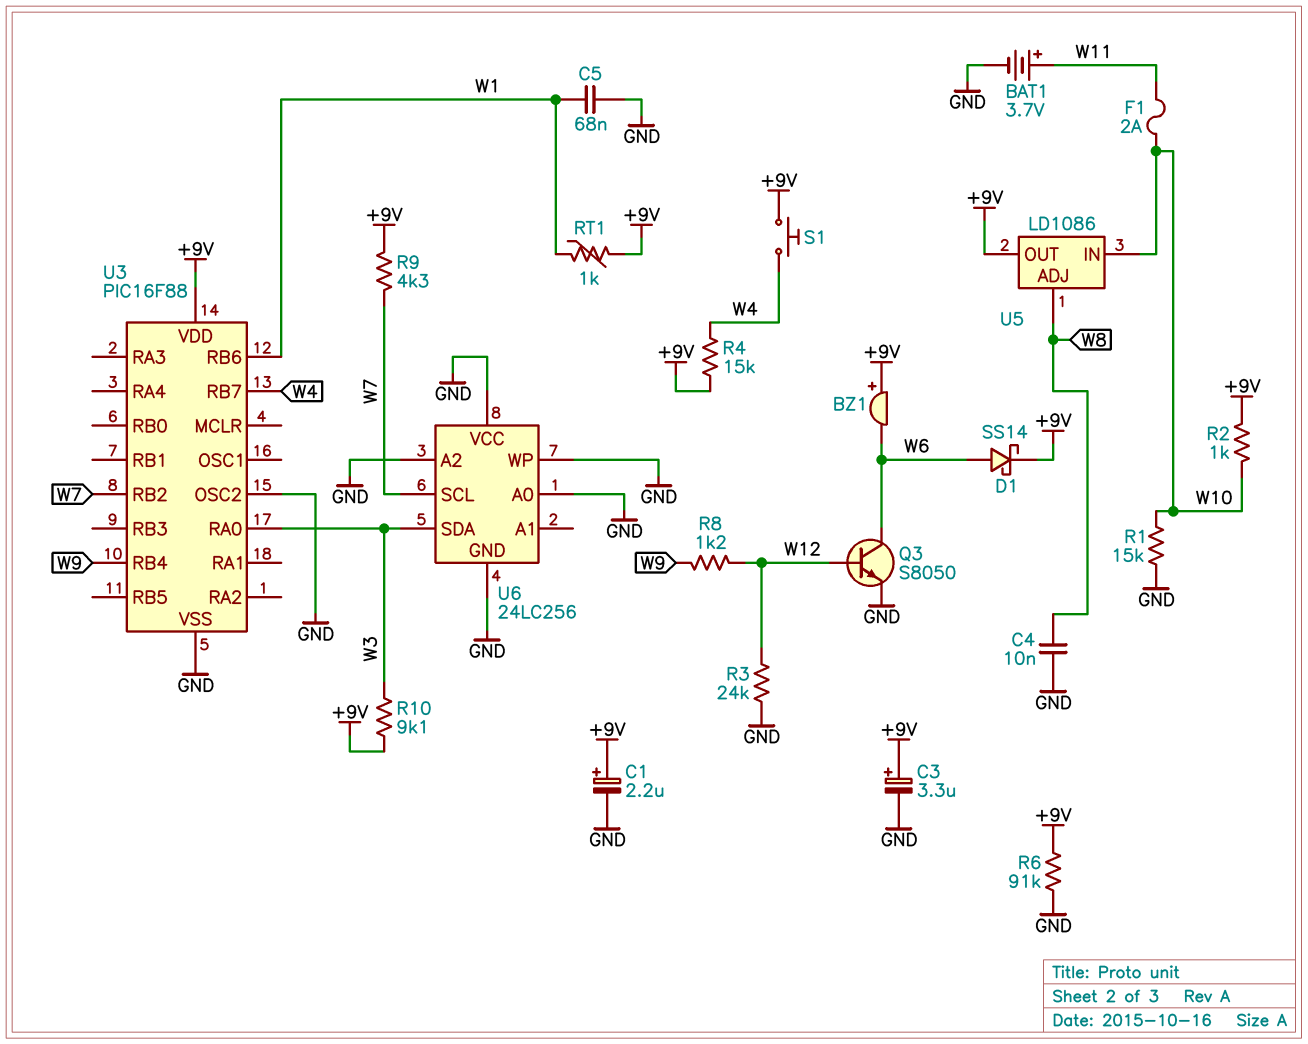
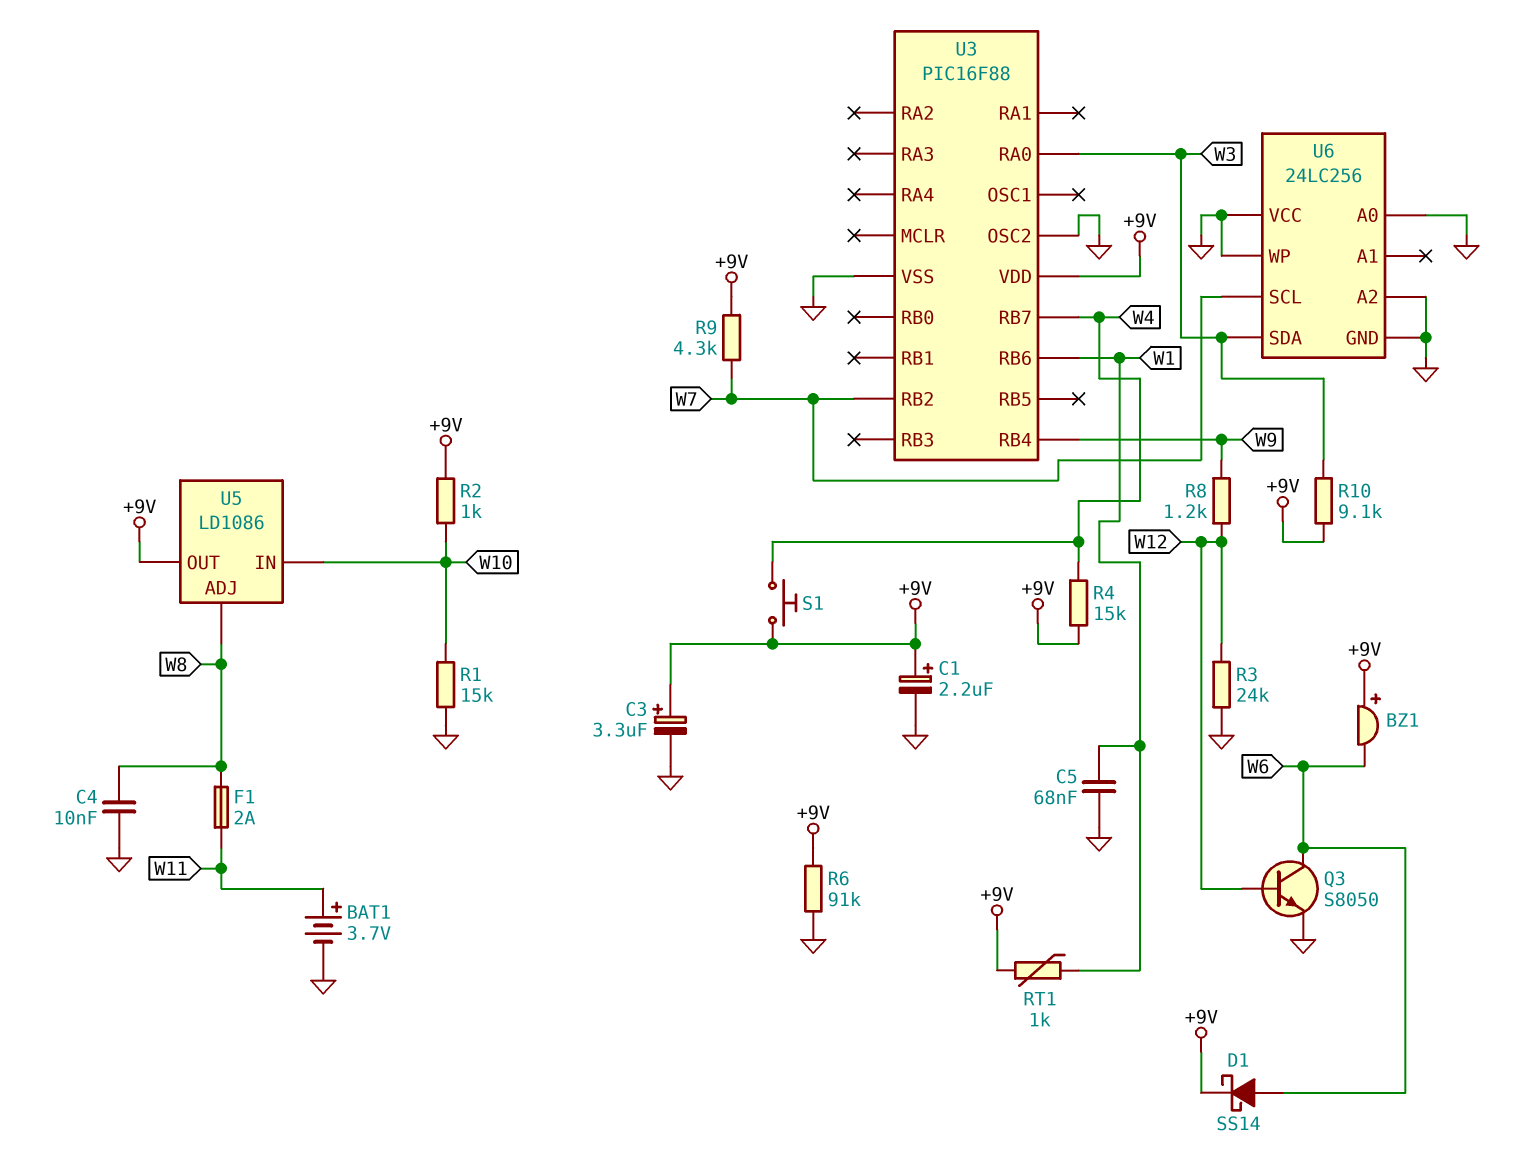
F1: 2A (W10, W11) -> 2A (W8, W11)

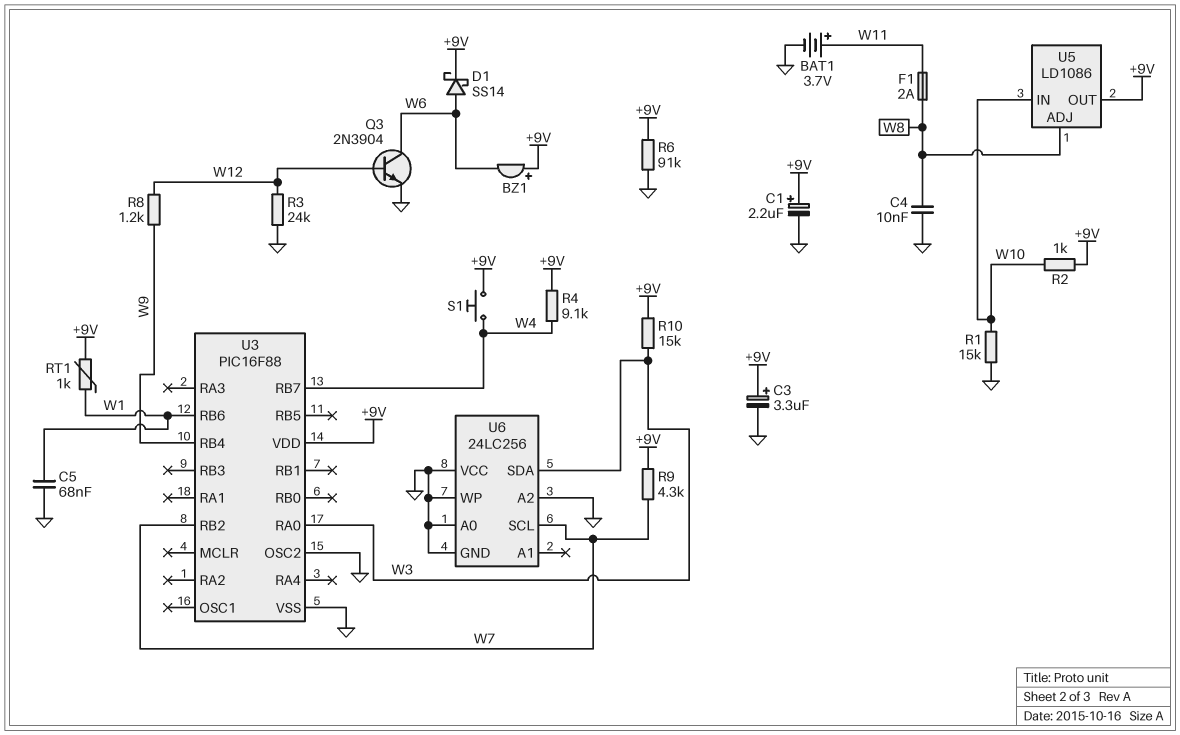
Q3: NPN S8050 (B W12, C W6, E GND) -> NPN 2N3904 (B W12, C W6, E GND)
R4: 15k (+9V, W4) -> 9.1k (+9V, W4)
R10: 9.1k (+9V, W3) -> 15k (+9V, W3)

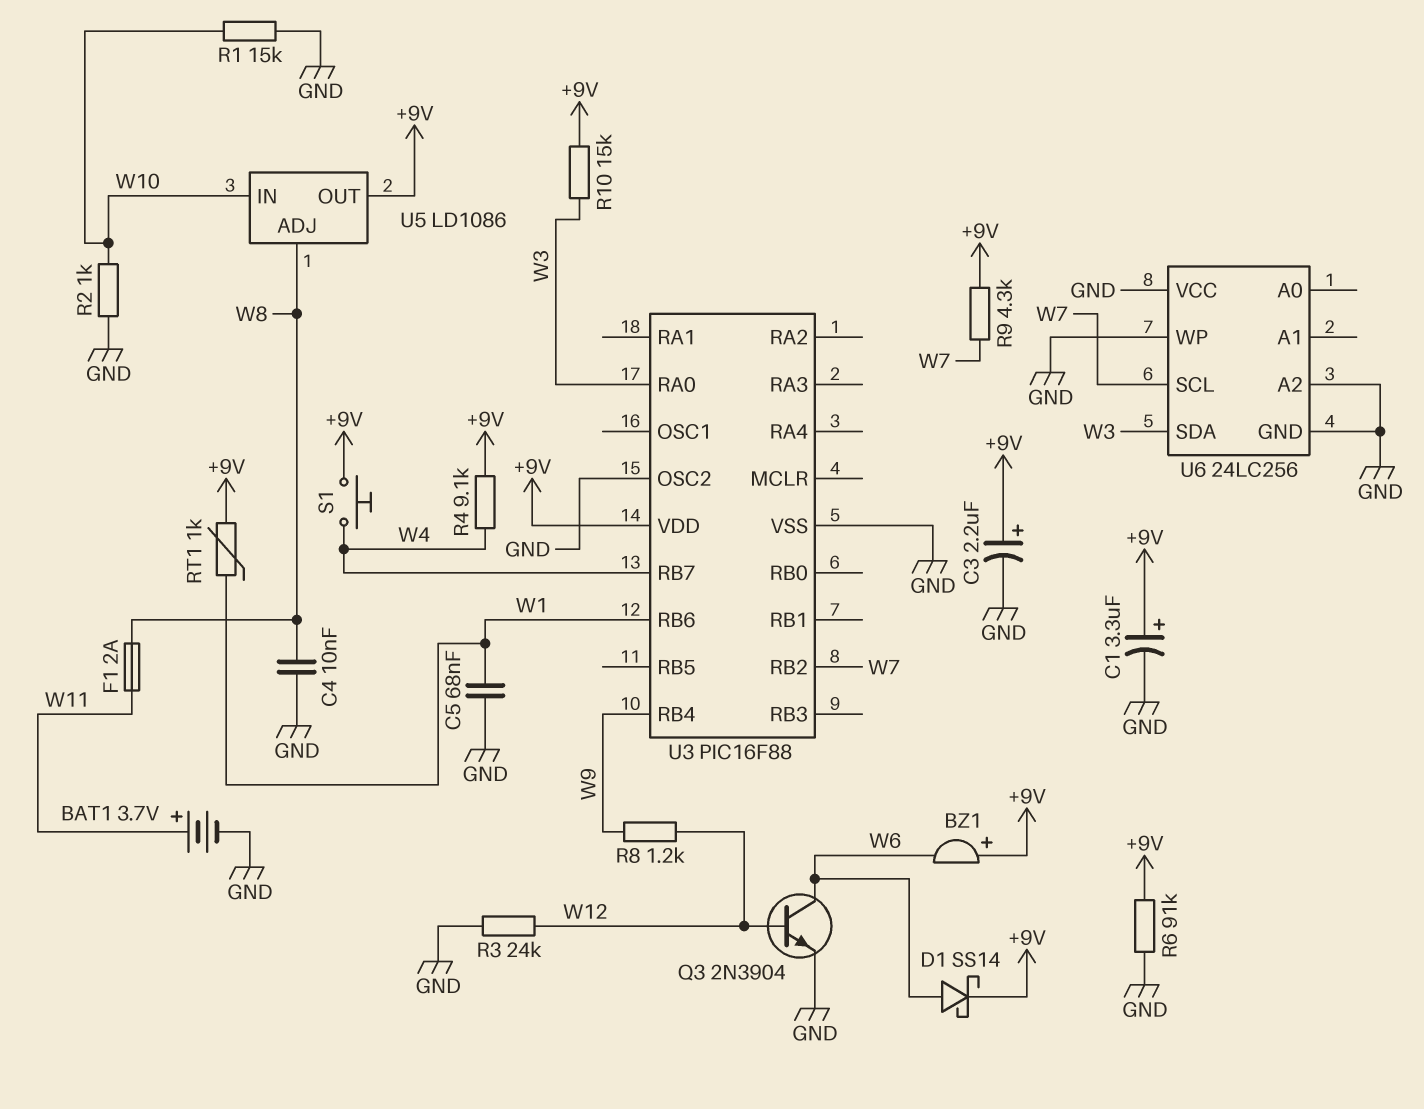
C1: 2.2uF (plus +9V, minus GND) -> 3.3uF (plus +9V, minus GND)
C3: 3.3uF (plus +9V, minus GND) -> 2.2uF (plus +9V, minus GND)
R2: 1k (+9V, W10) -> 1k (GND, W10)
U6 pin A0: GND -> none

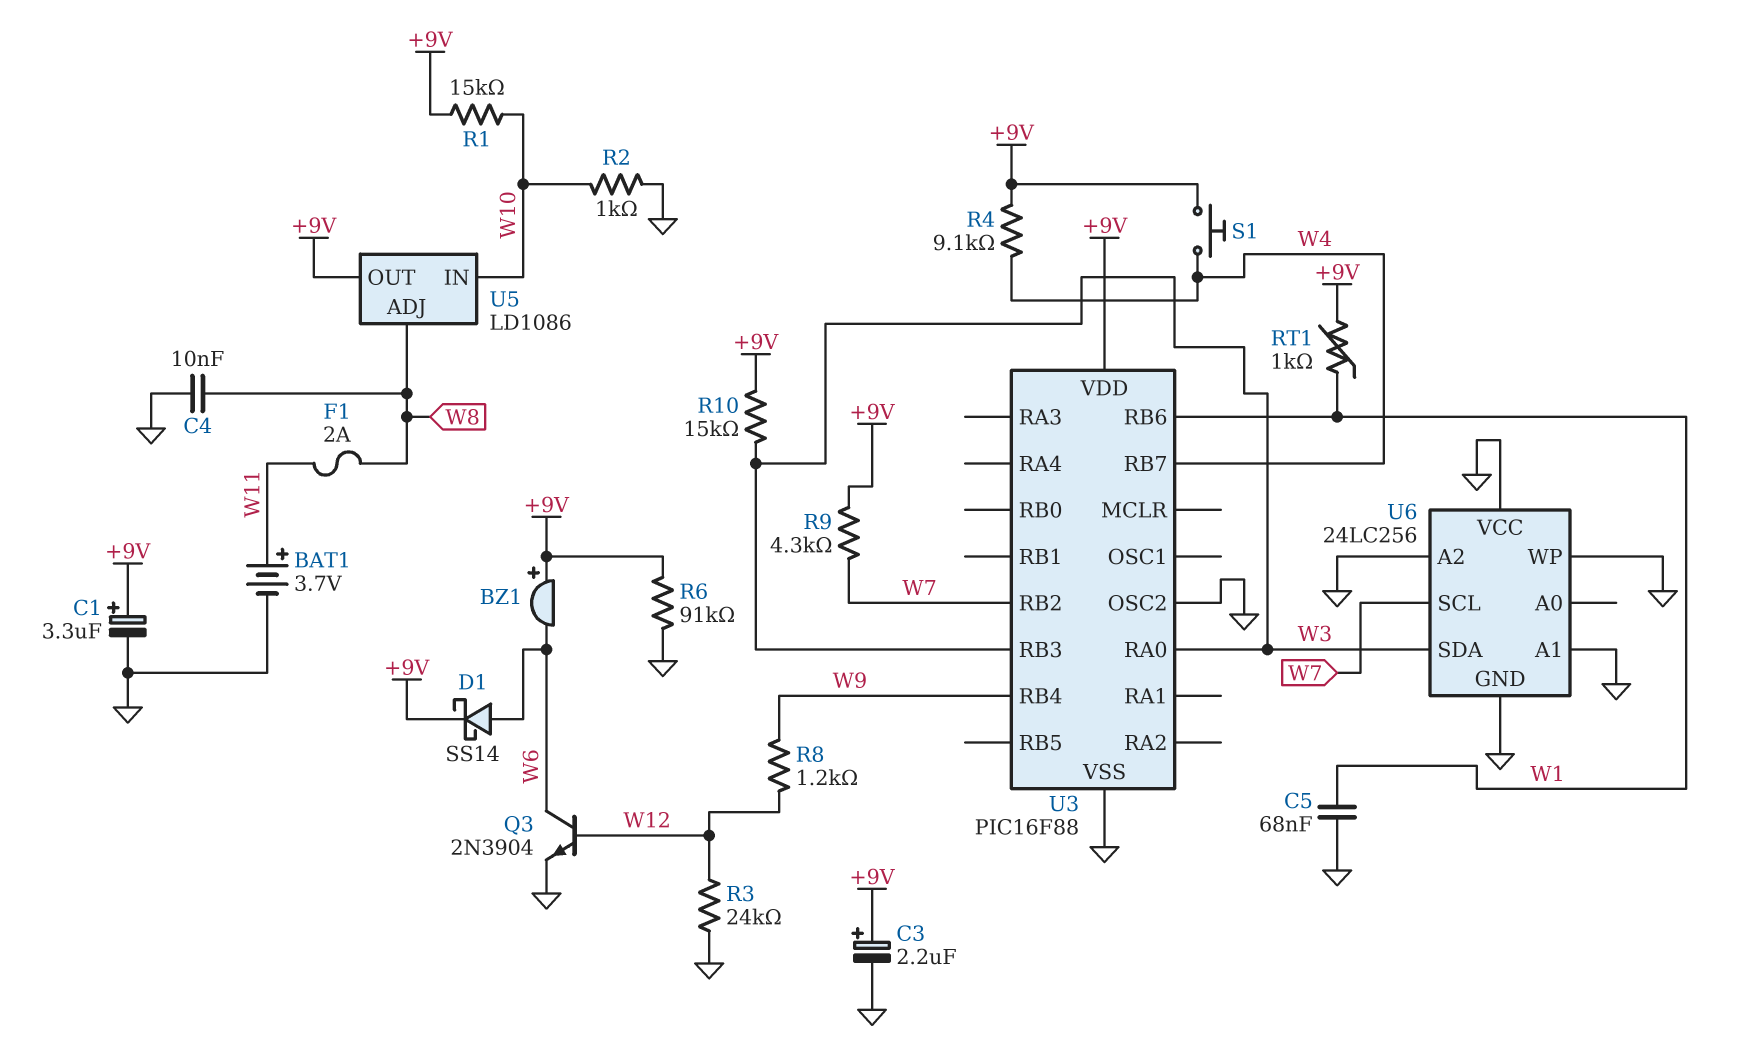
R1: 15k (GND, W10) -> 15k (+9V, W10)
U3 pin RB3: none -> W3
U6 pin A1: none -> GND

